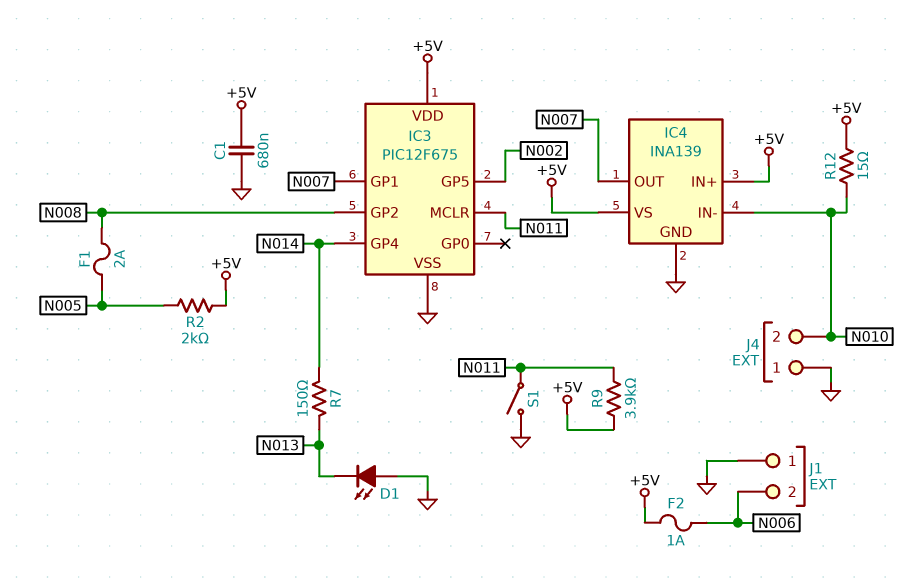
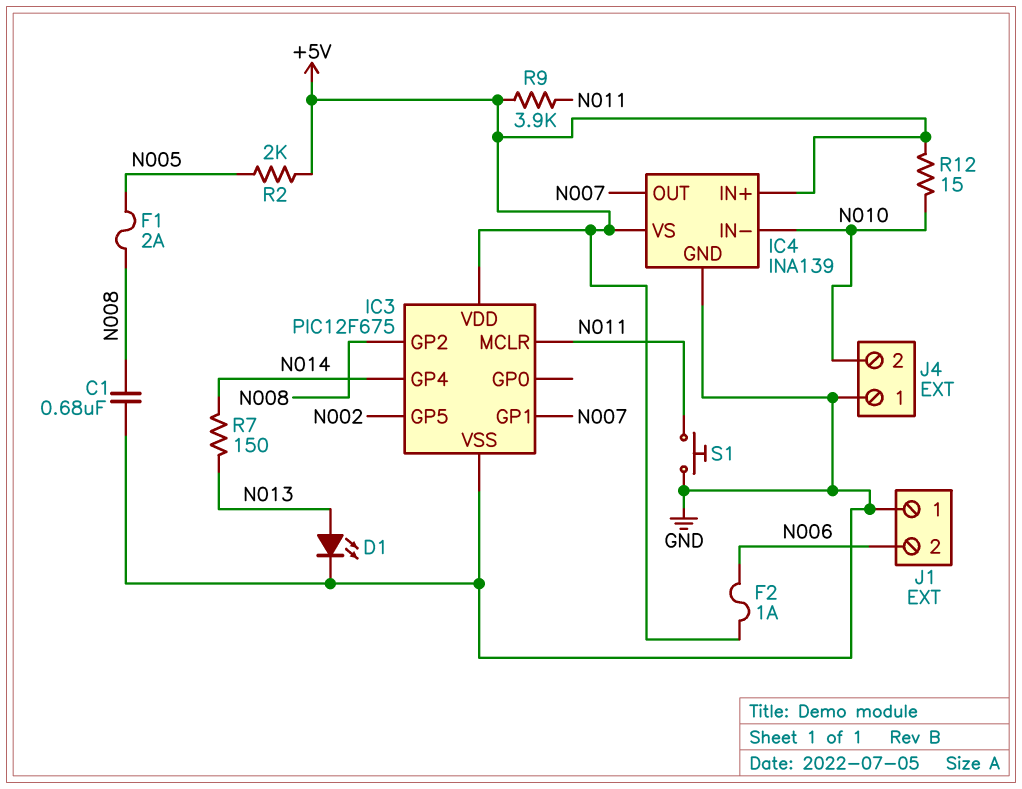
C1: 680nF (+5V, GND) -> 680nF (GND, N008)
D1: LED (A GND, K N013) -> LED (A N013, K GND)
S1: switch (GND, N011) -> button (GND, N011)

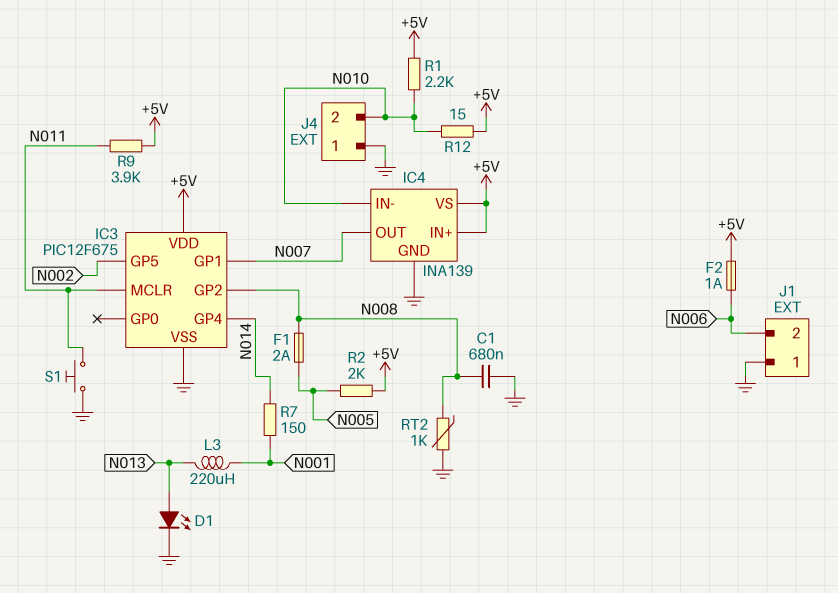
L3: none -> 220uH (N001, N013)
R1: none -> 2.2k (+5V, N010)
R7: 150 (N013, N014) -> 150 (N001, N014)
RT2: none -> 1k (GND, N008)

